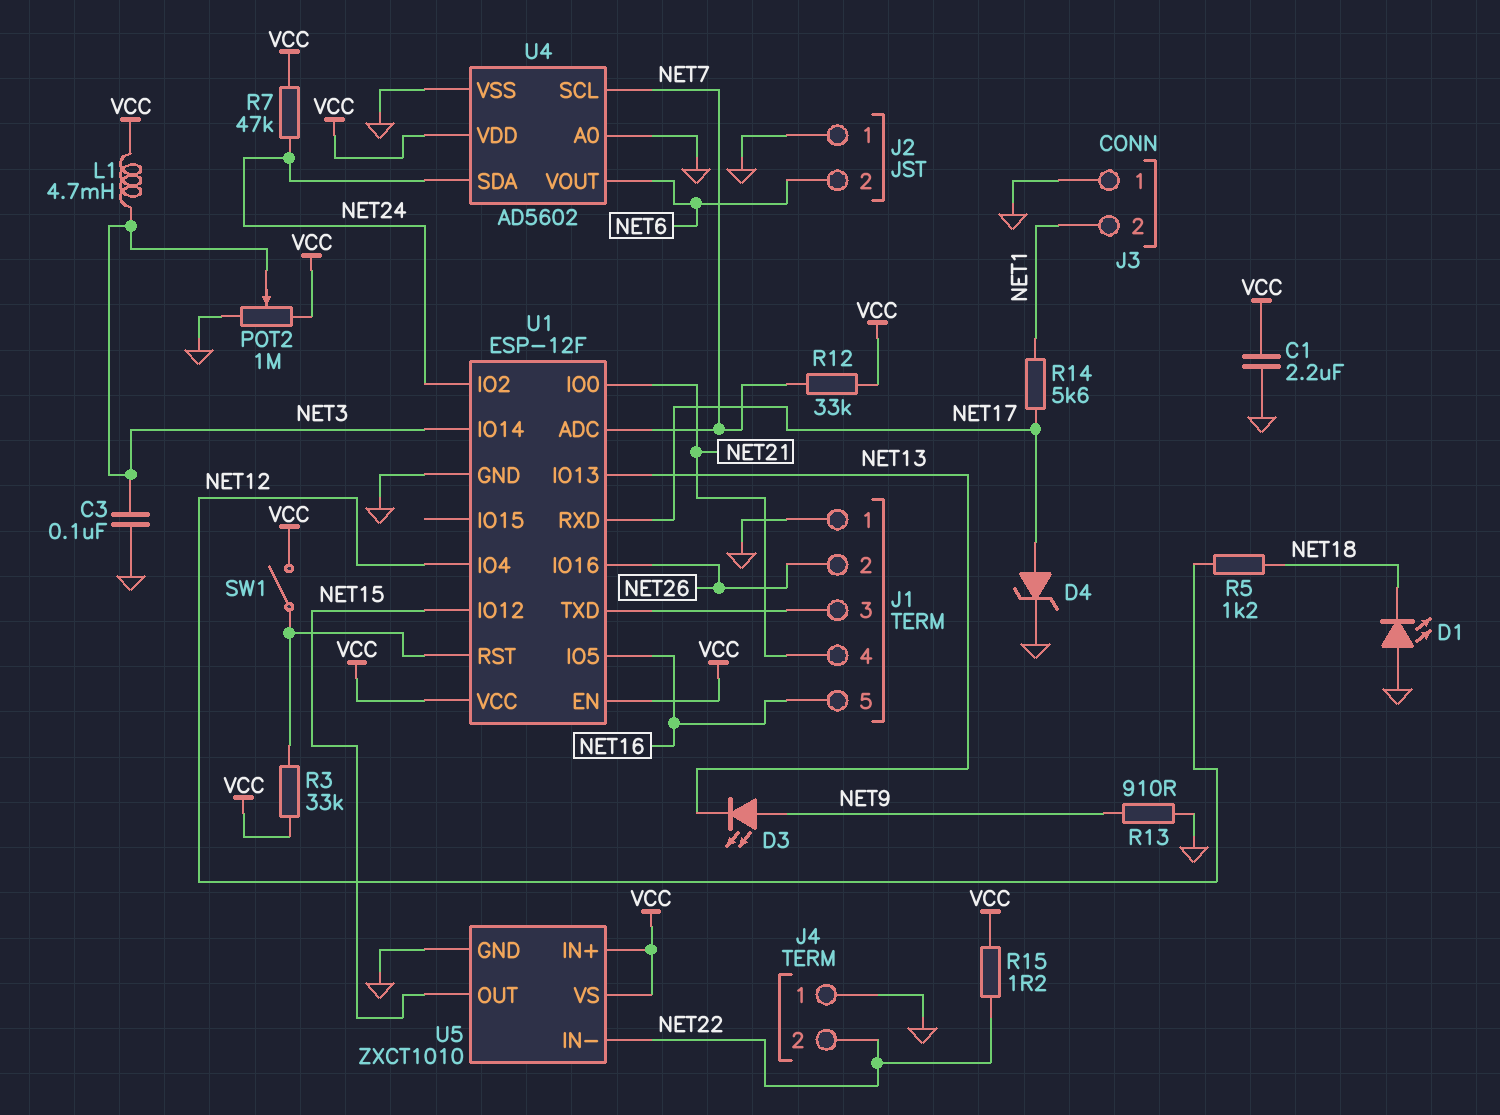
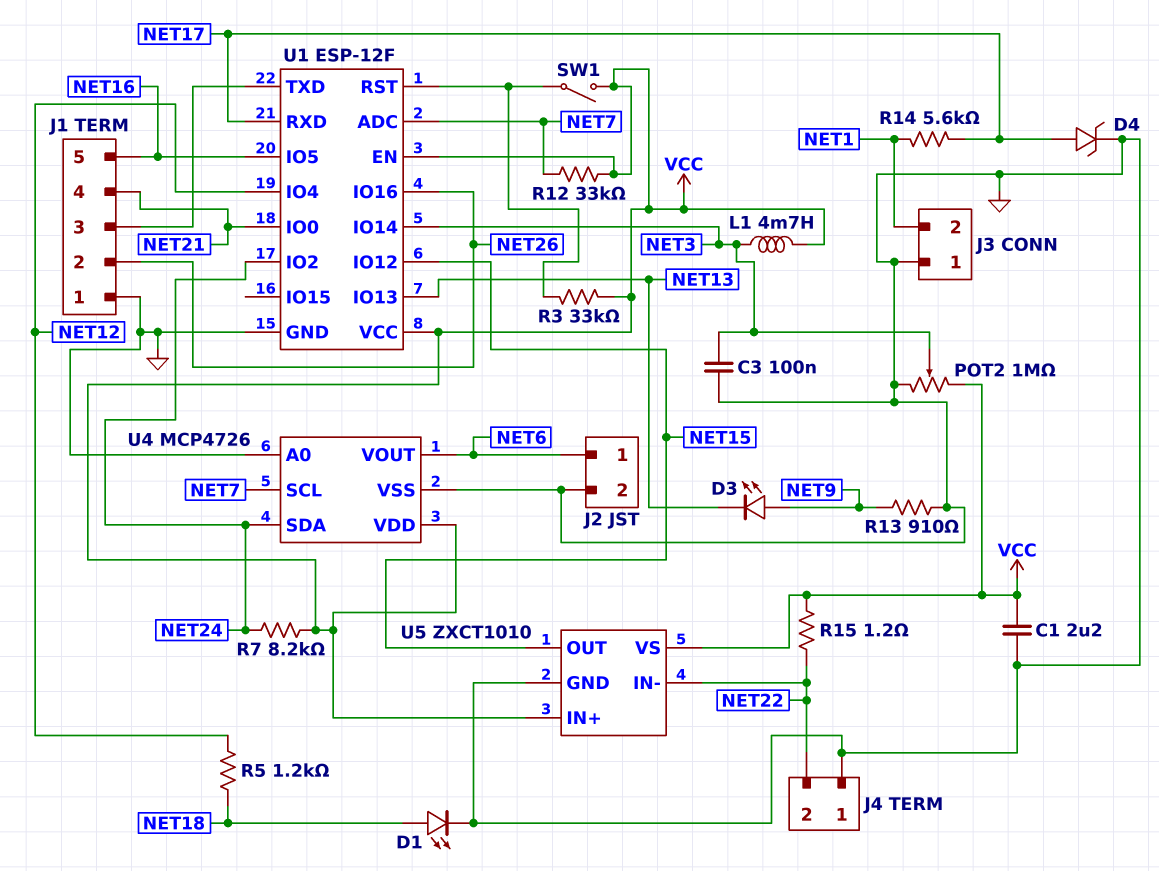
D1: LED (A GND, K NET18) -> LED (A NET18, K GND)
J2 pin 1: GND -> NET6
J2 pin 2: NET6 -> GND
R7: 47k (NET24, VCC) -> 8.2k (NET24, VCC)
U4: AD5602 -> MCP4726

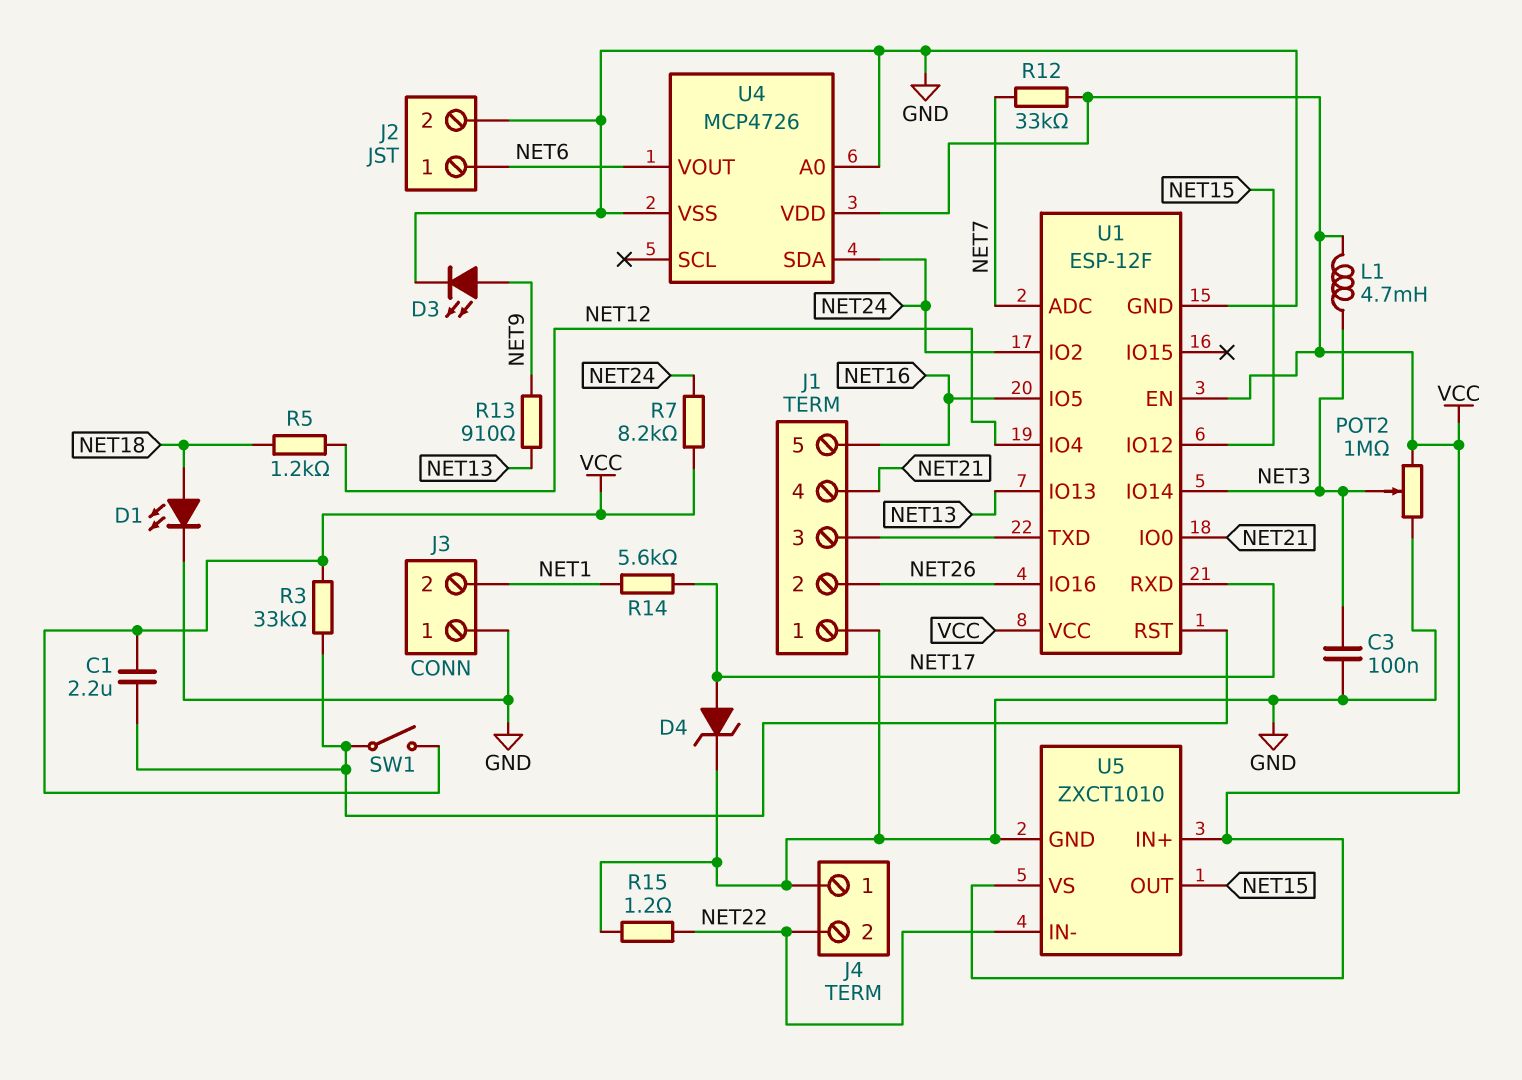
C1: 2.2uF (GND, VCC) -> 2.2uF (U1/RST, VCC)
D3: LED (A NET9, K NET13) -> LED (A NET9, K GND)
R13: 910 (GND, NET9) -> 910 (NET9, NET13)
R15: 1.2 (NET22, VCC) -> 1.2 (GND, NET22)
U4 pin SCL: NET7 -> none

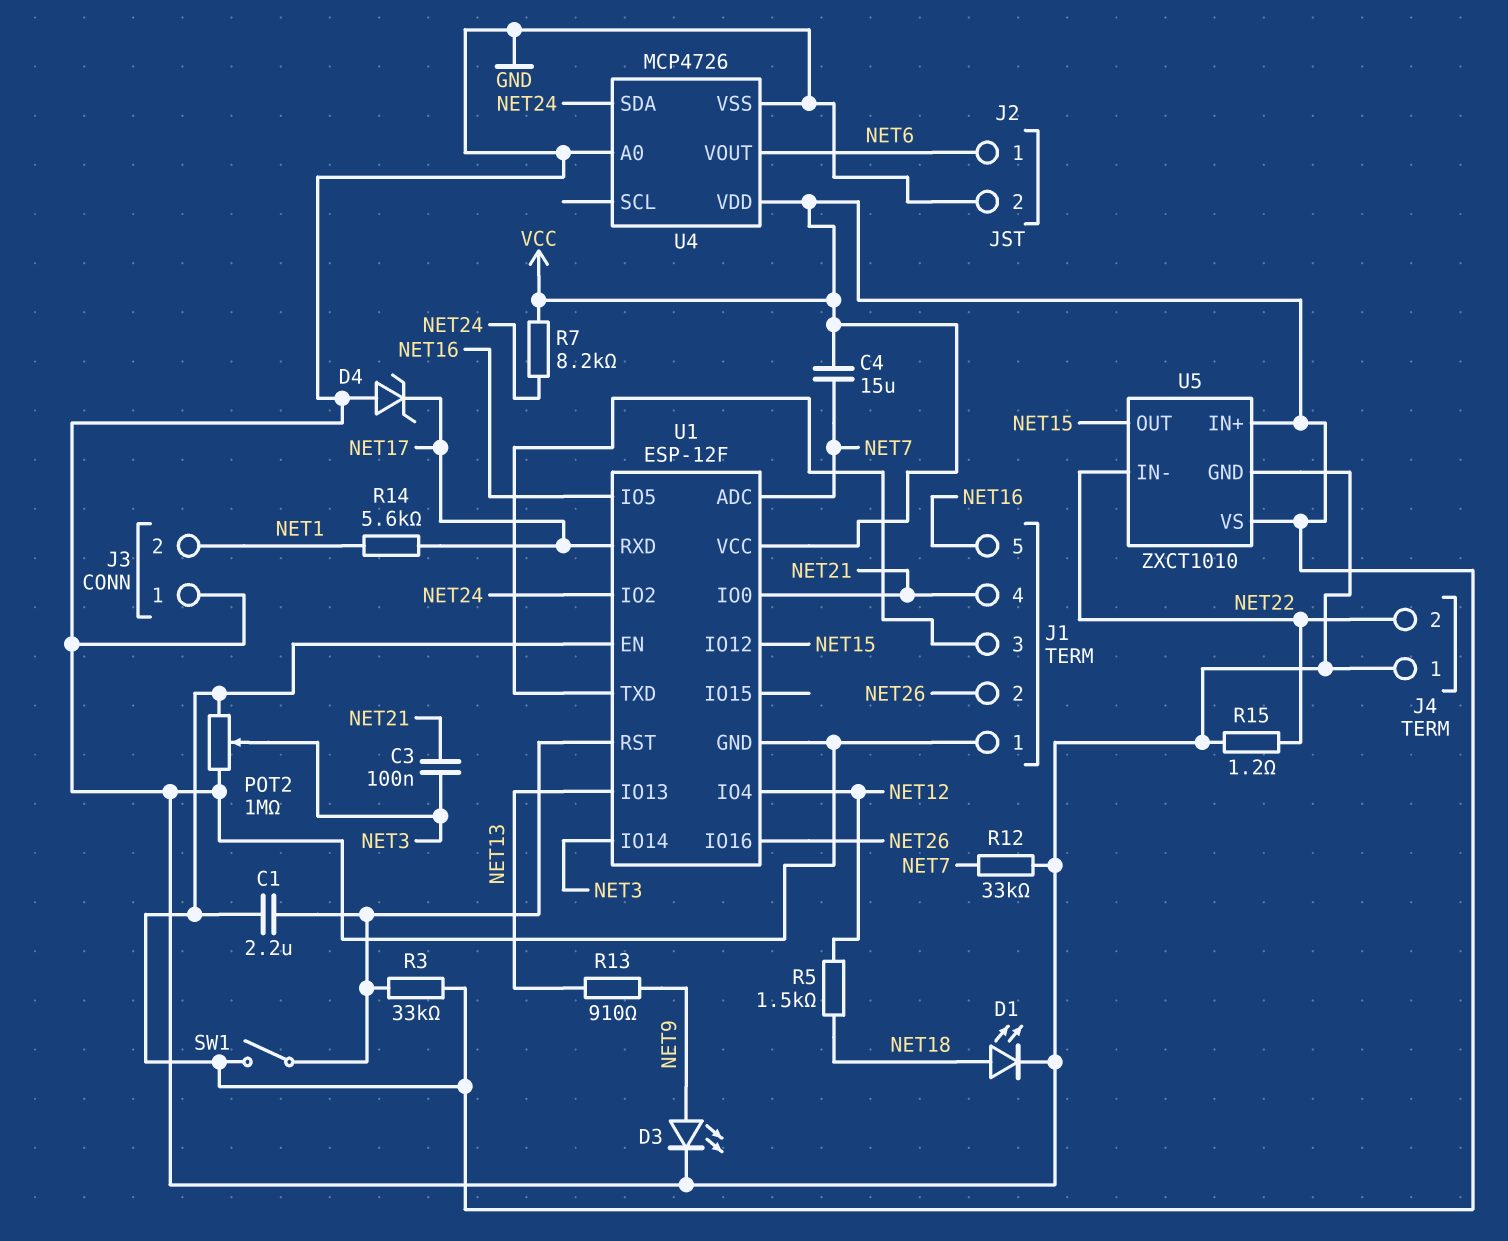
C3: 100nF (GND, NET3) -> 100nF (NET3, NET21)
C4: none -> 15uF (NET7, VCC)
D4: zener (A NET17, K GND) -> zener (A GND, K NET17)
L1: 4.7mH (NET3, VCC) -> none
R5: 1.2k (NET12, NET18) -> 1.5k (NET12, NET18)
R12: 33k (NET7, VCC) -> 33k (GND, NET7)

